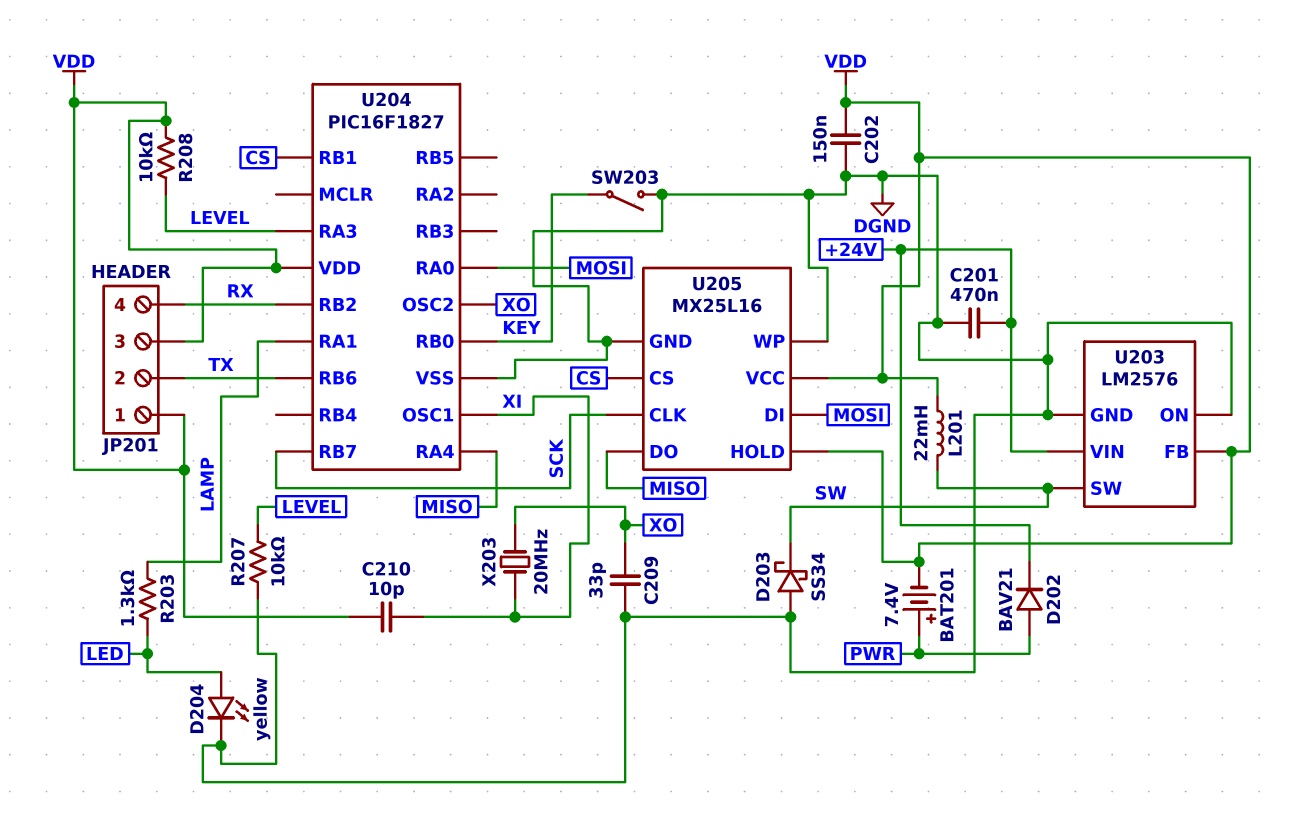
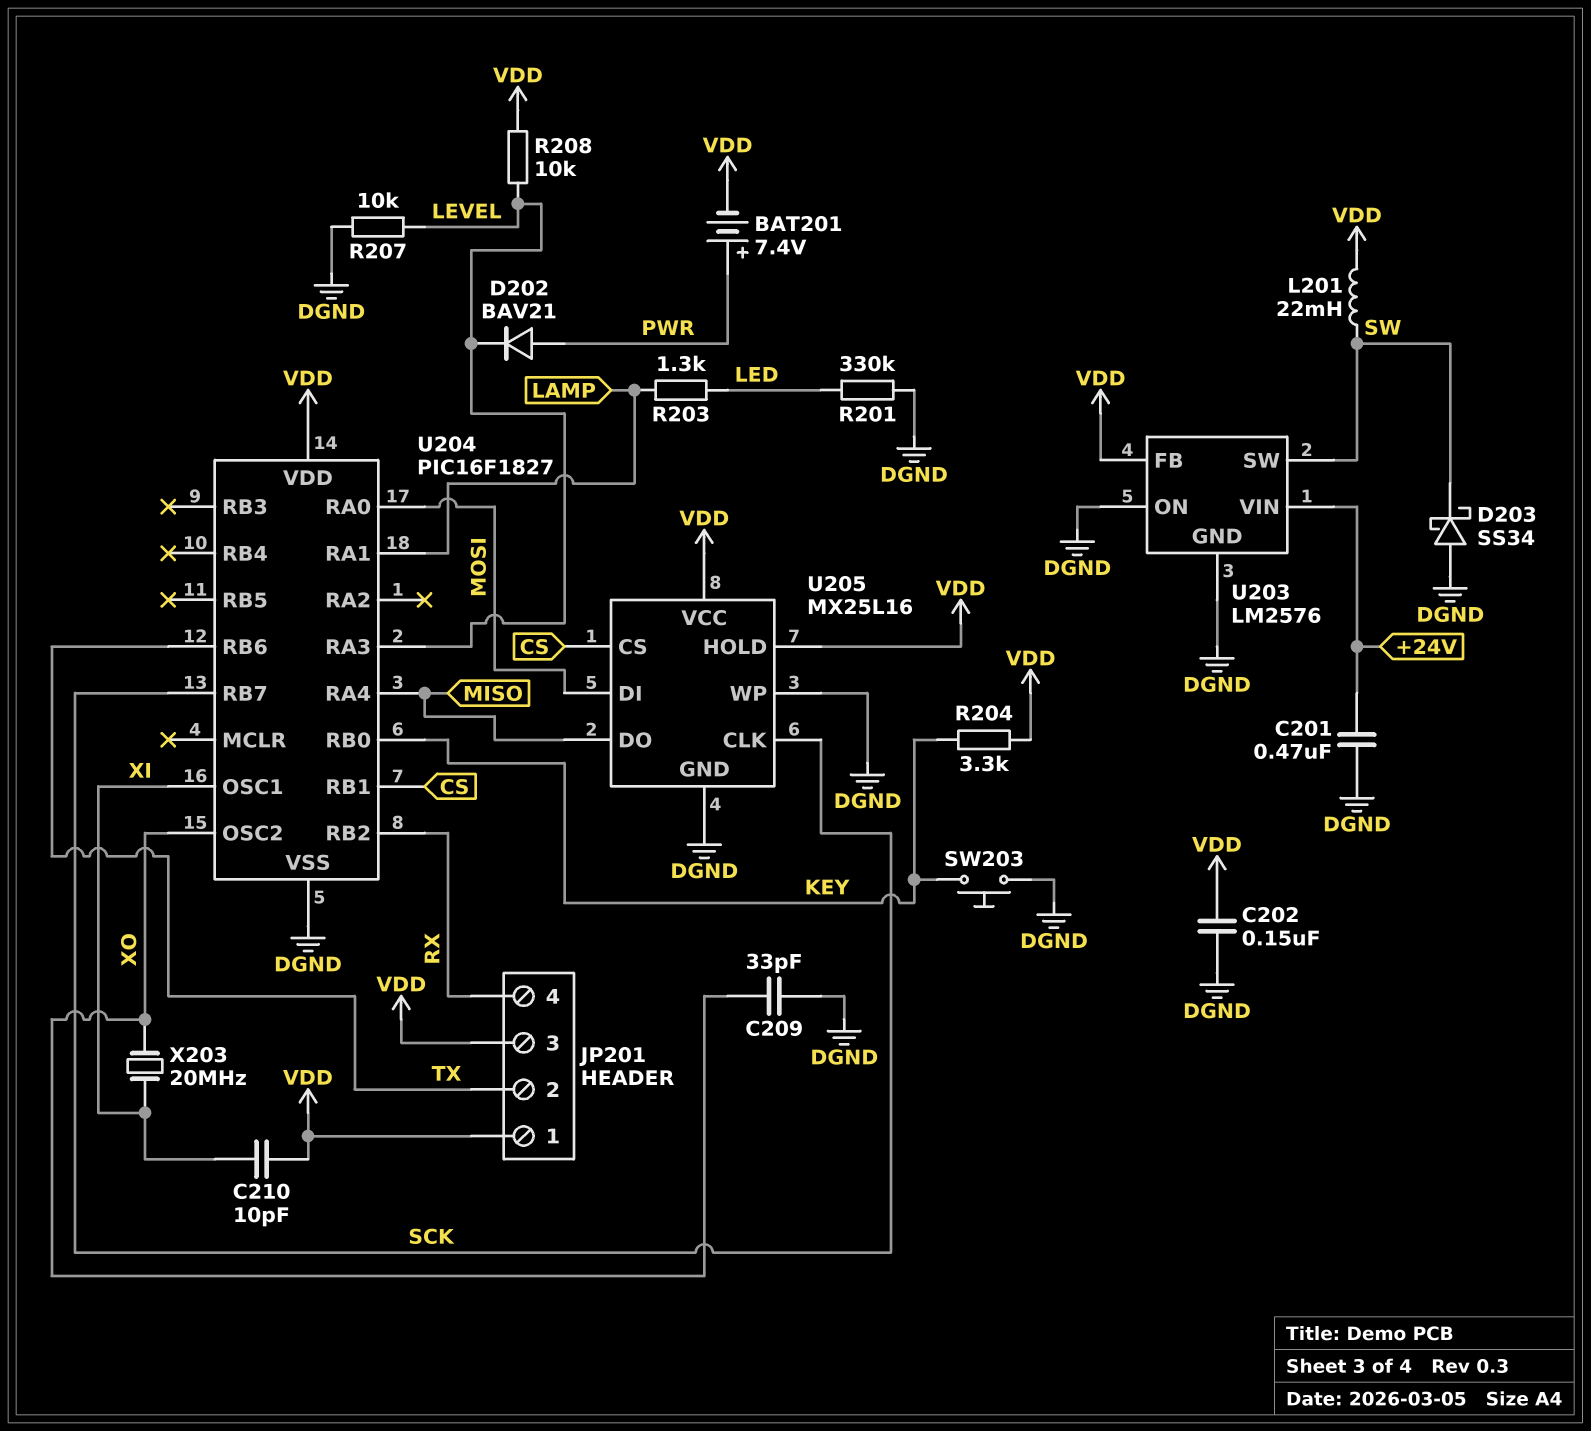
D202: diode BAV21 (A PWR, K +24V) -> diode BAV21 (A PWR, K LEVEL)
D204: LED yellow (A LED, K DGND) -> none
R201: none -> 330k (DGND, LED)
R204: none -> 3.3k (KEY, VDD)
SW203: switch (DGND, KEY) -> button (DGND, KEY)

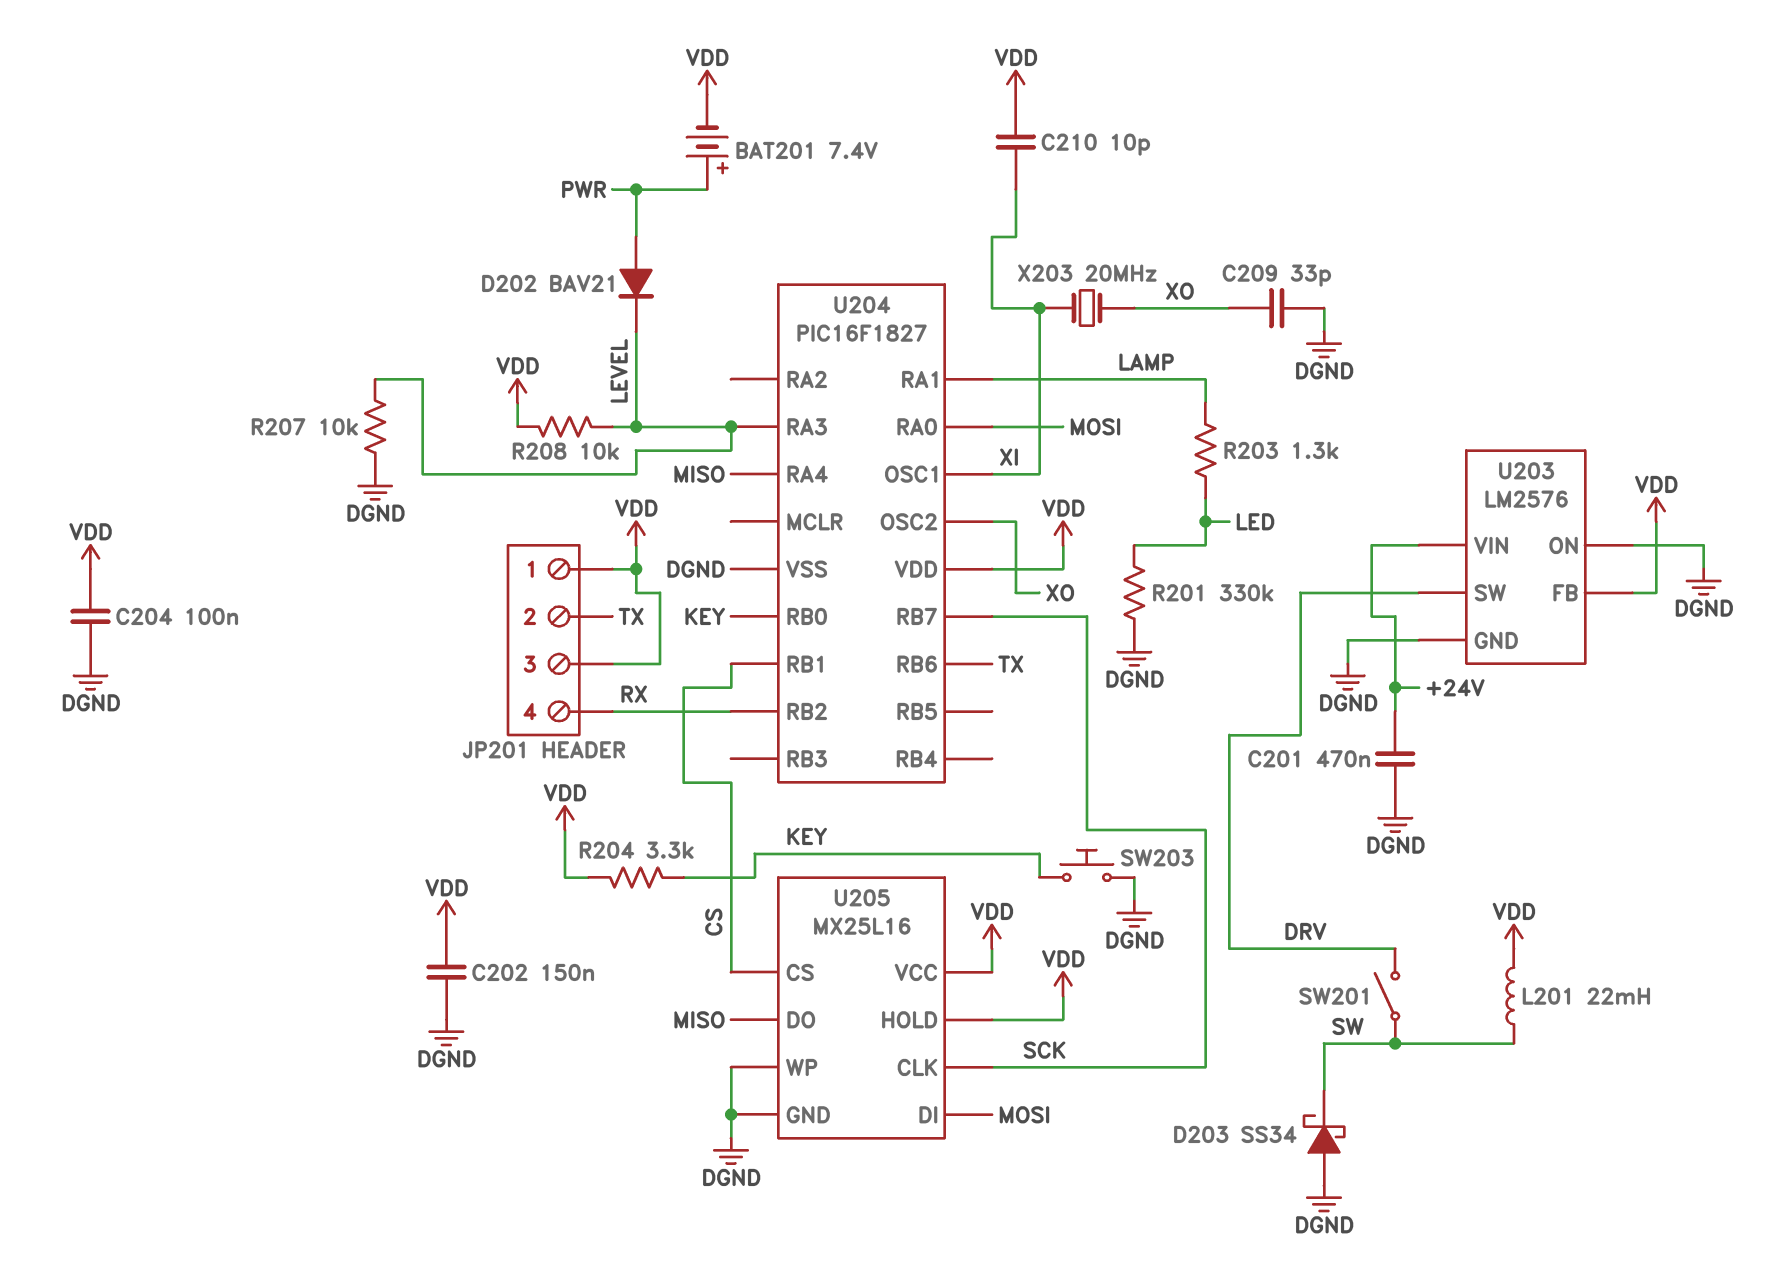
C204: none -> 100nF (DGND, VDD)
SW201: none -> switch (DRV, SW)
U203 pin SW: SW -> DRV

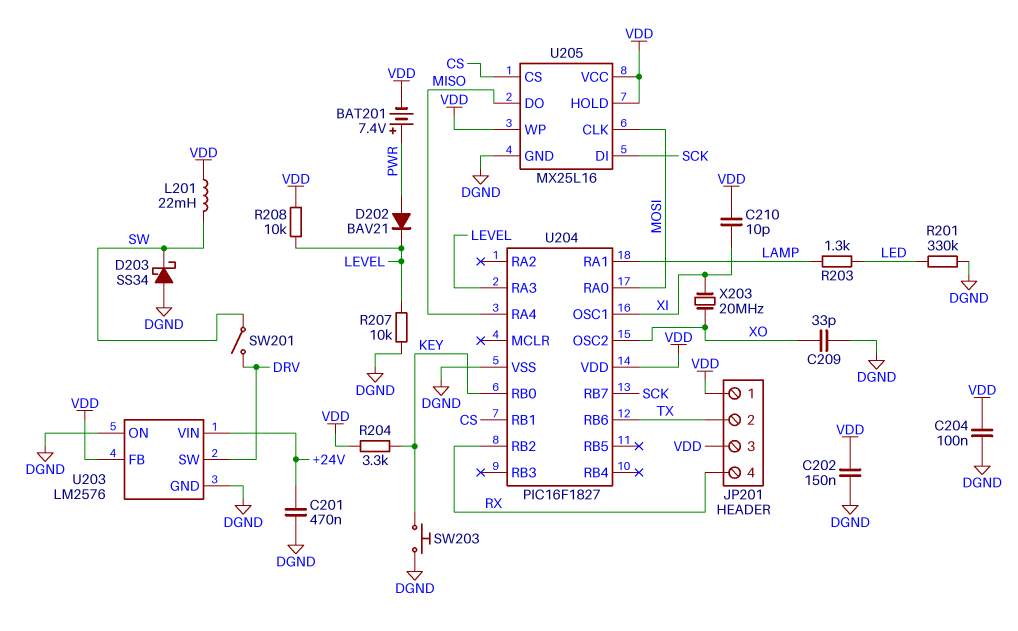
U205 pin CLK: SCK -> MOSI
U205 pin DI: MOSI -> SCK
U205 pin WP: DGND -> VDD

